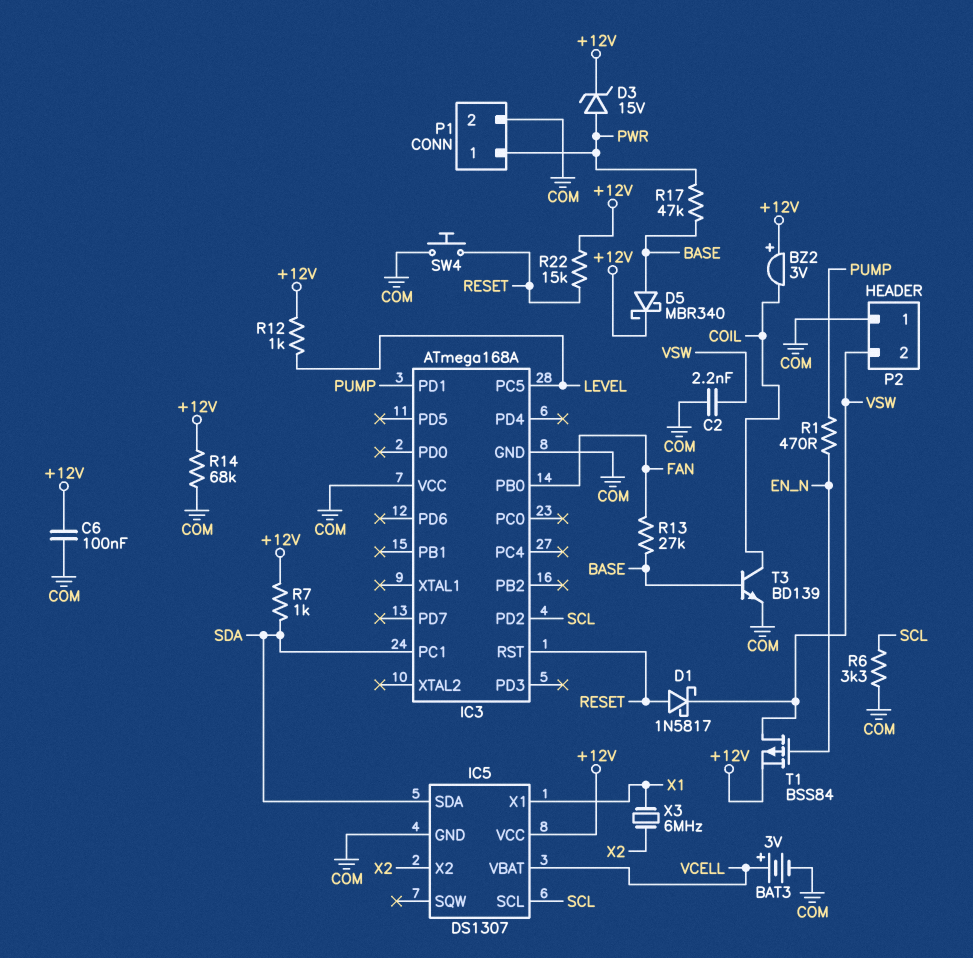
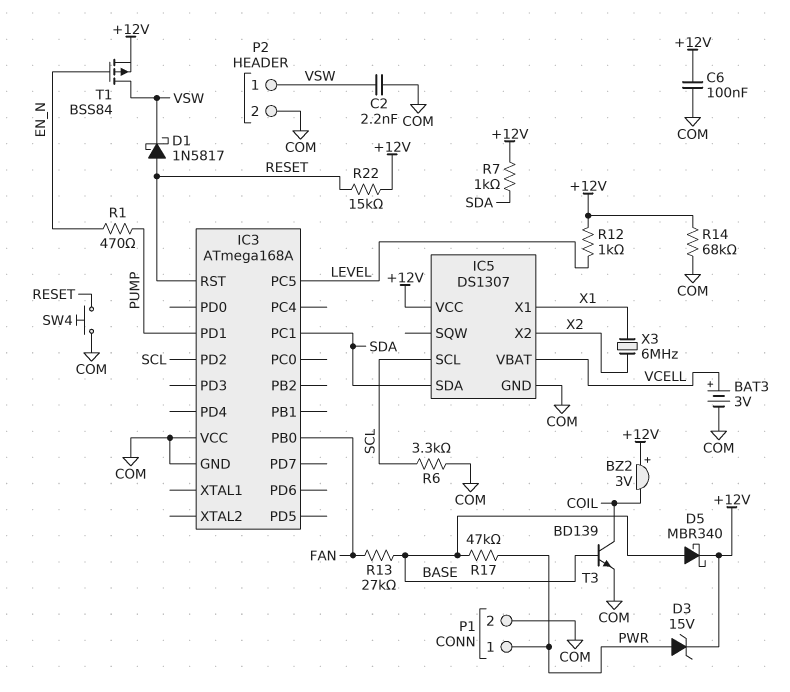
P2 pin 1: COM -> VSW
P2 pin 2: VSW -> COM

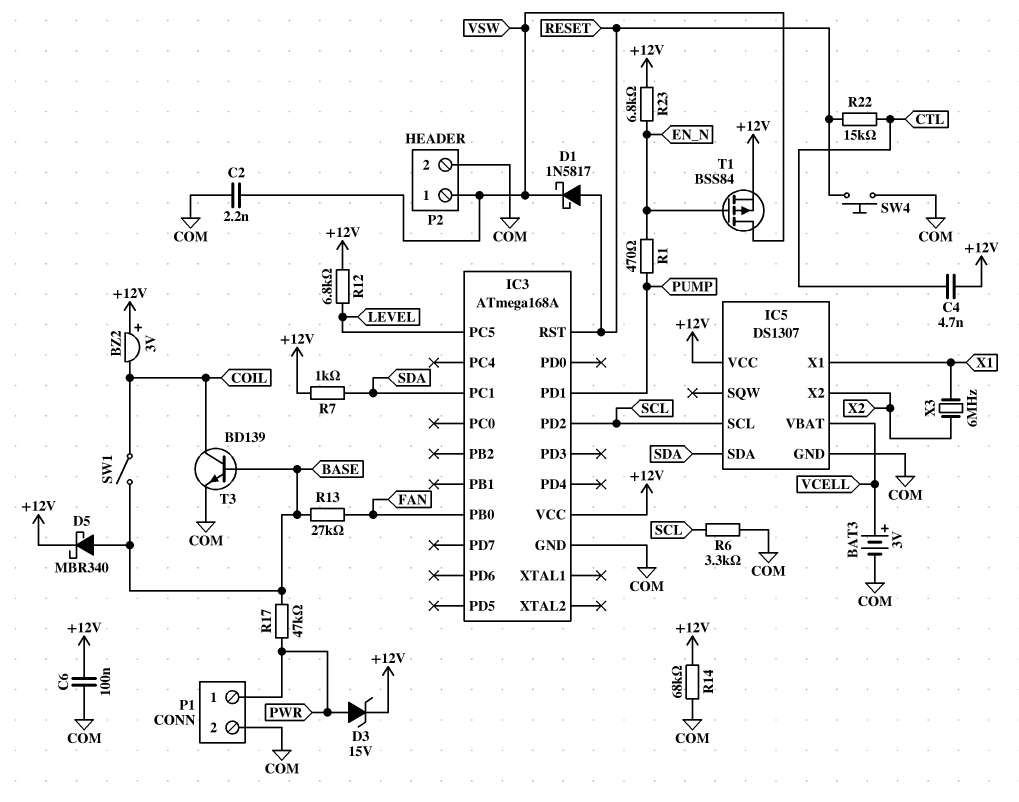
C4: none -> 4.7nF (+12V, CTL)
IC3 pin VCC: COM -> +12V
R12: 1k (+12V, LEVEL) -> 6.8k (+12V, LEVEL)
R22: 15k (+12V, RESET) -> 15k (CTL, RESET)
R23: none -> 6.8k (+12V, EN_N)
SW1: none -> switch (BASE, COIL)

